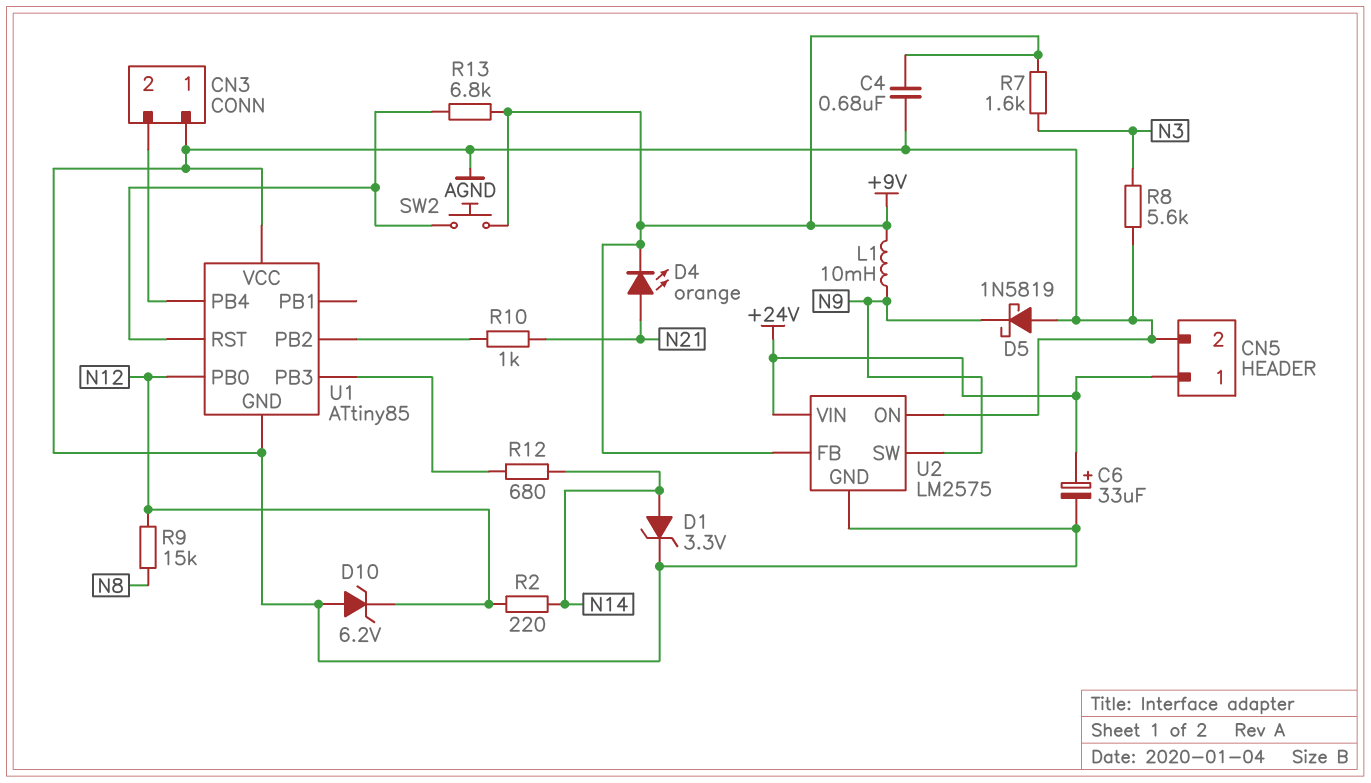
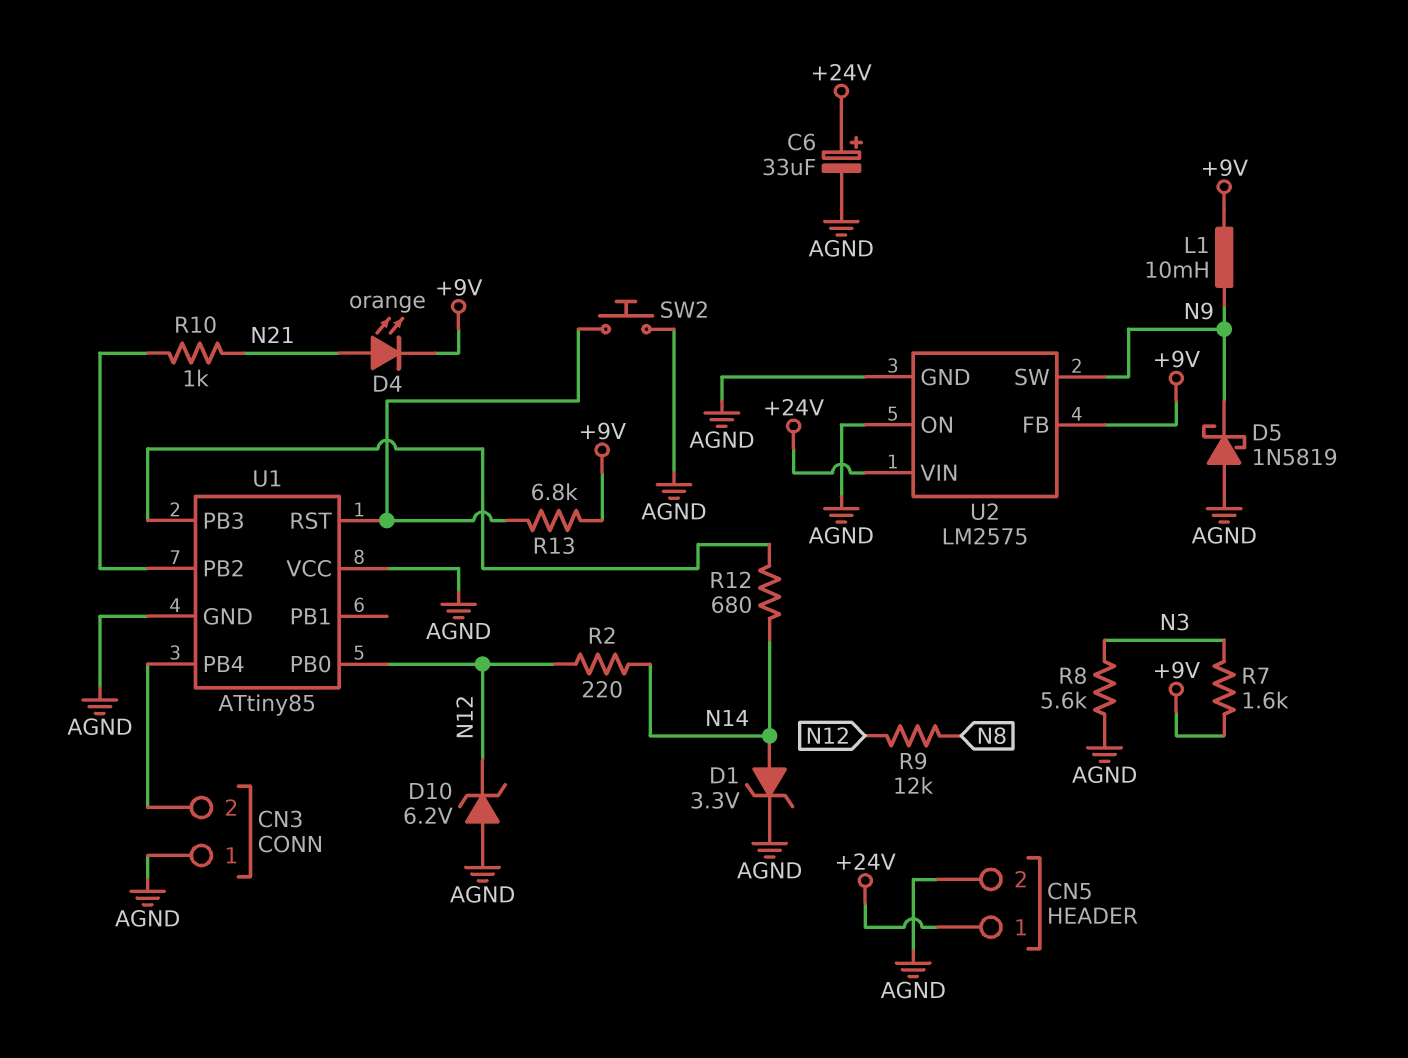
C4: 680nF (+9V, AGND) -> none
R9: 15k (N8, N12) -> 12k (N8, N12)
SW2: button (+9V, U1/RST) -> button (AGND, U1/RST)

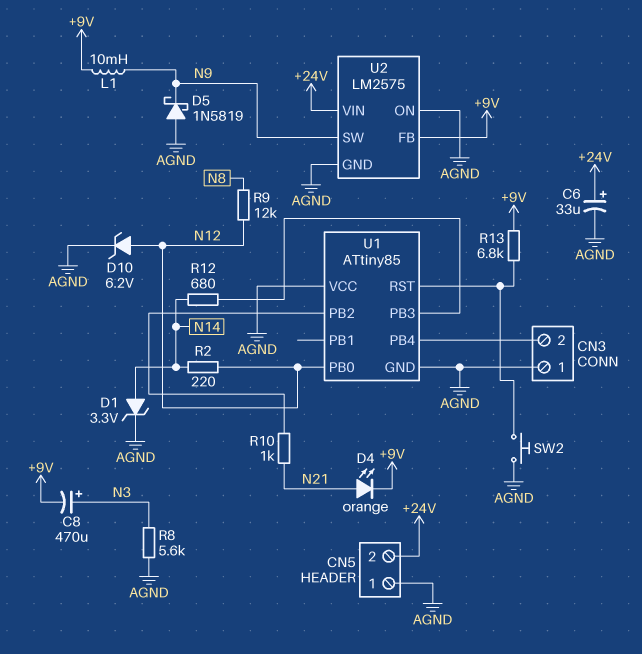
C8: none -> 470uF (plus N3, minus +9V)
CN5 pin 1: +24V -> AGND
CN5 pin 2: AGND -> +24V
D10: zener 6.2V (A AGND, K N12) -> zener 6.2V (A N12, K AGND)
R7: 1.6k (+9V, N3) -> none

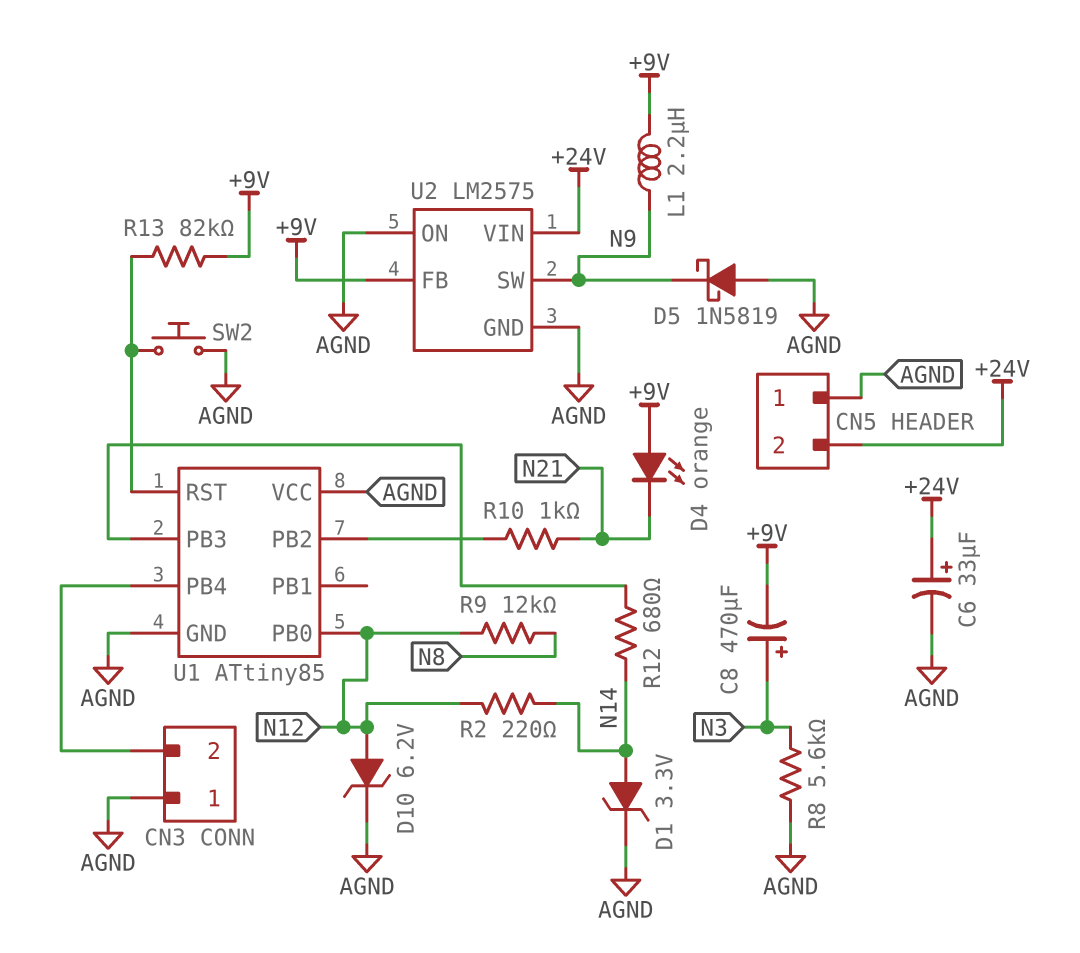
D4: LED orange (A N21, K +9V) -> LED orange (A +9V, K N21)
L1: 10mH (+9V, N9) -> 2.2uH (+9V, N9)
R13: 6.8k (+9V, U1/RST) -> 82k (+9V, U1/RST)

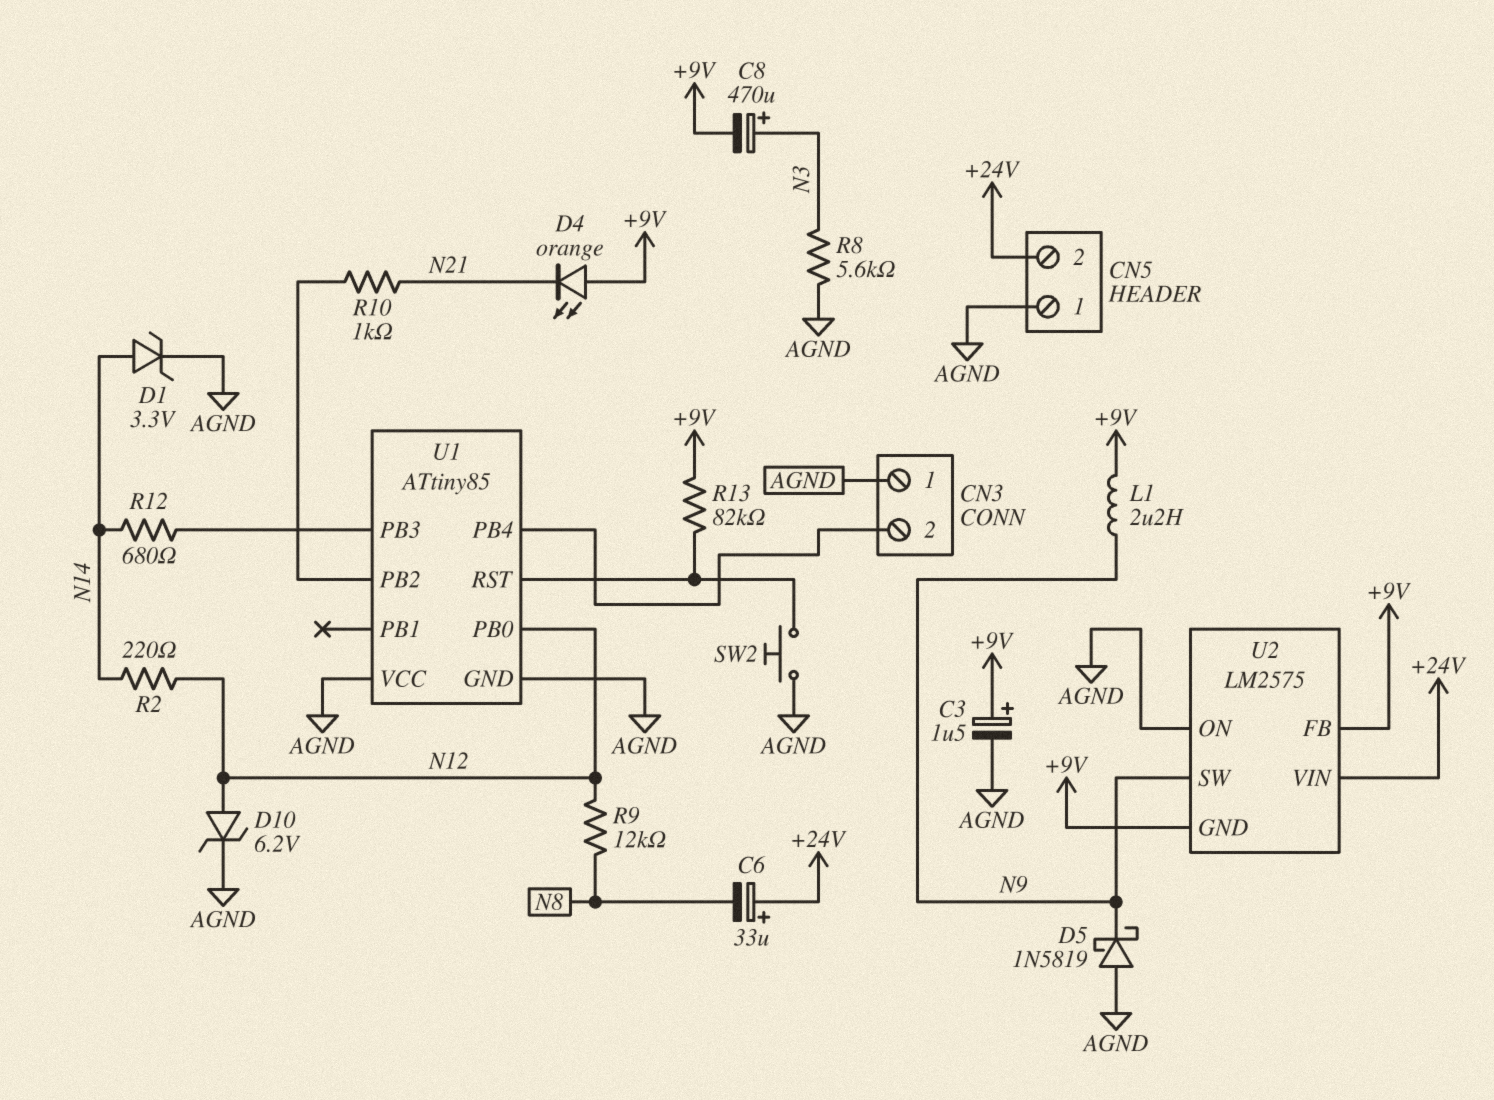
C3: none -> 1.5uF (plus +9V, minus AGND)
C6: 33uF (plus +24V, minus AGND) -> 33uF (plus +24V, minus N8)
U2 pin GND: AGND -> +9V

